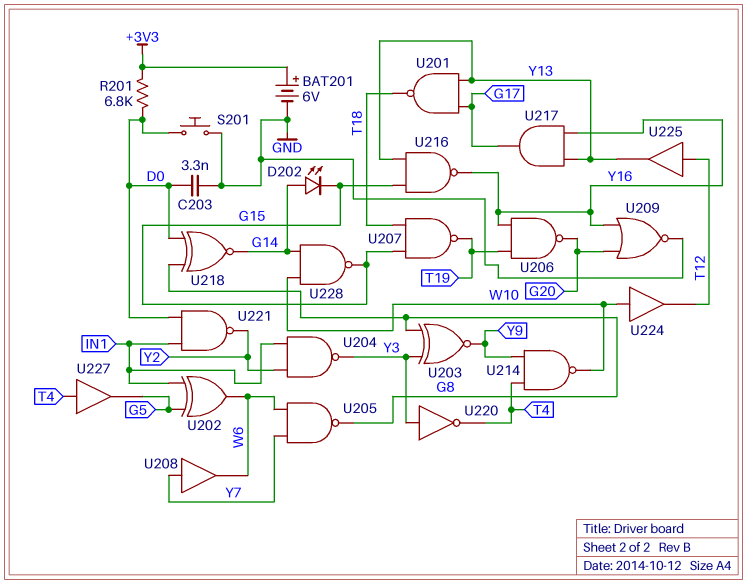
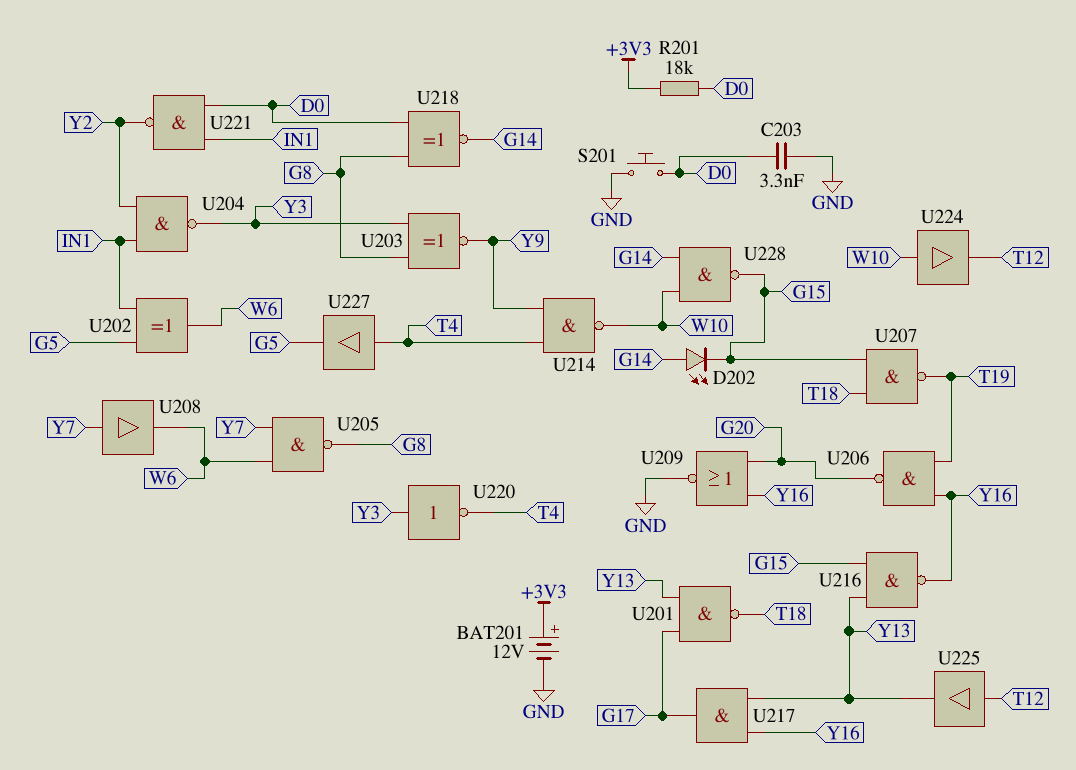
BAT201: 6V (plus +3V3, minus GND) -> 12V (plus +3V3, minus GND)
R201: 6.8k (+3V3, D0) -> 18k (+3V3, D0)

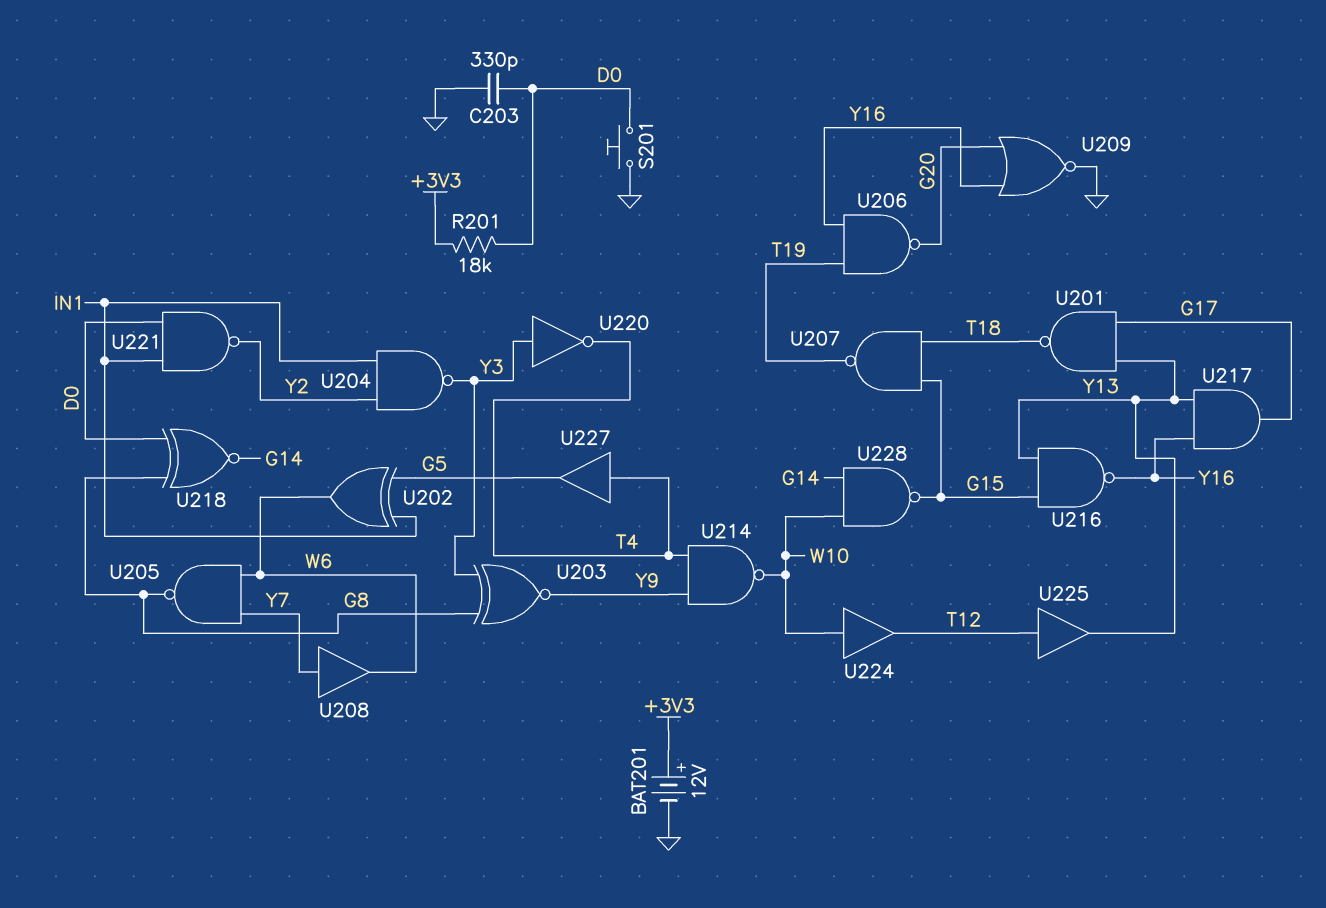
C203: 3.3nF (D0, GND) -> 330pF (D0, GND)
D202: LED (A G14, K G15) -> none

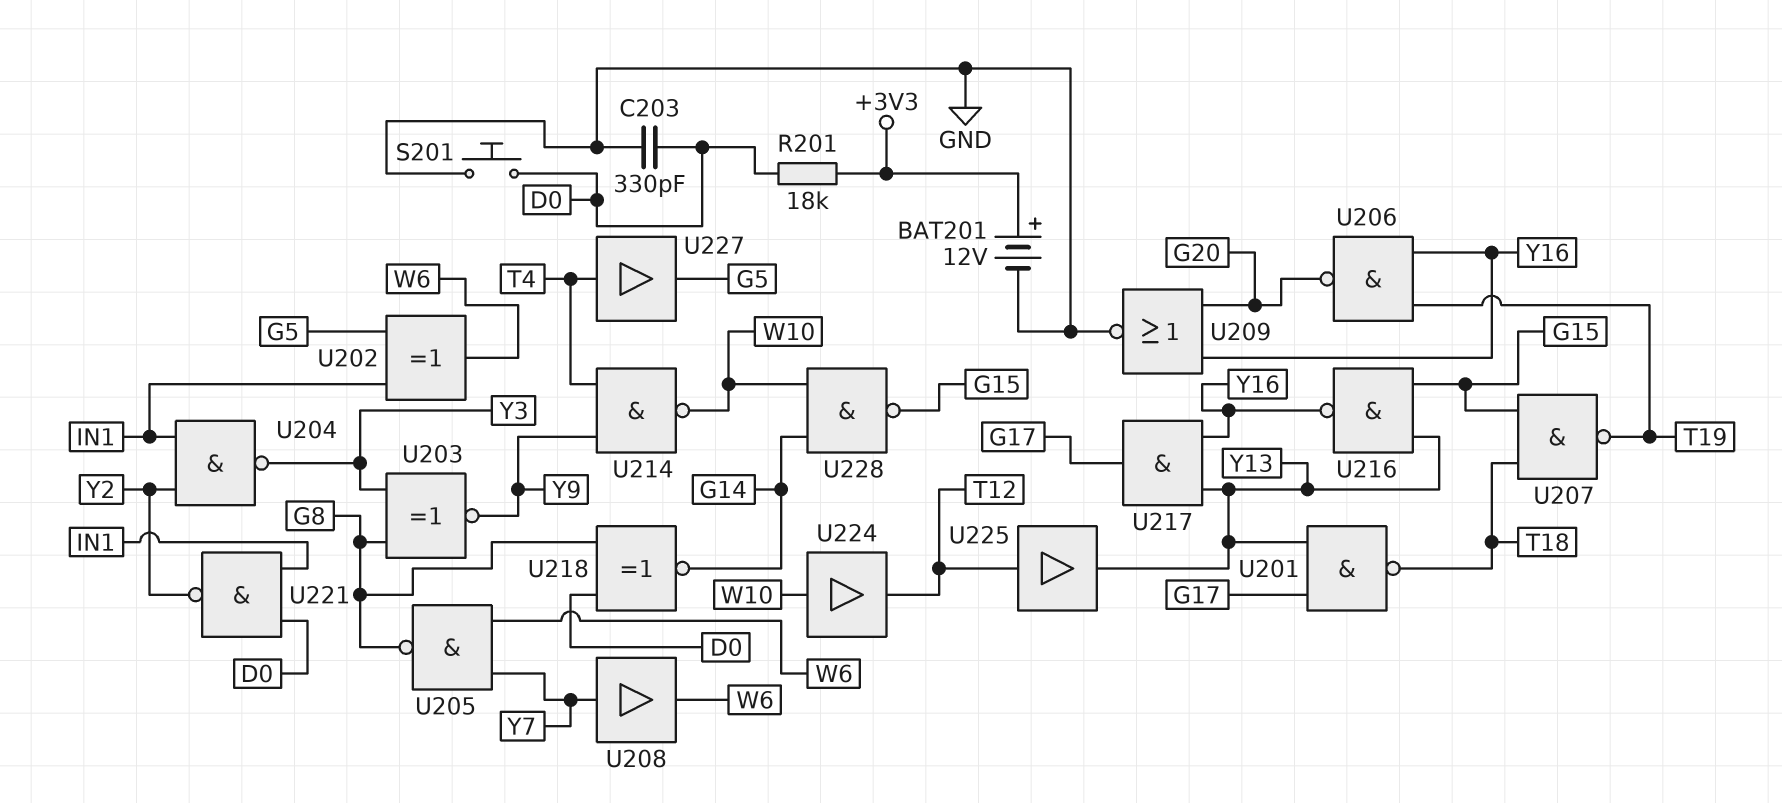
U220: NOT (in Y3, out T4) -> none

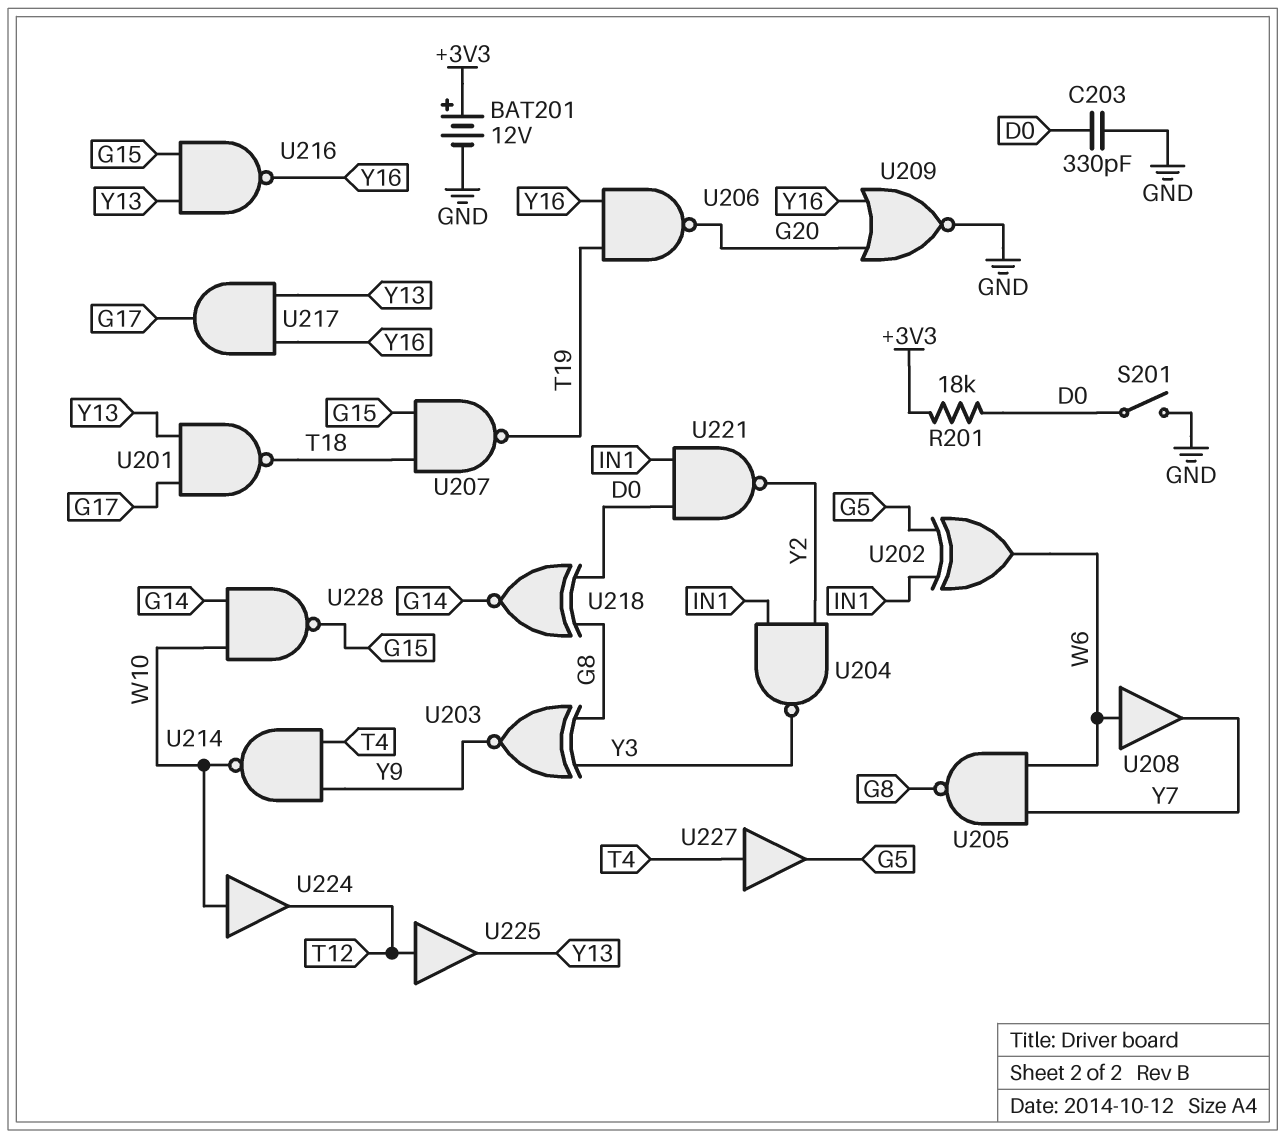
S201: button (D0, GND) -> switch (D0, GND)
U208: buffer (in Y7, out W6) -> buffer (in W6, out Y7)

